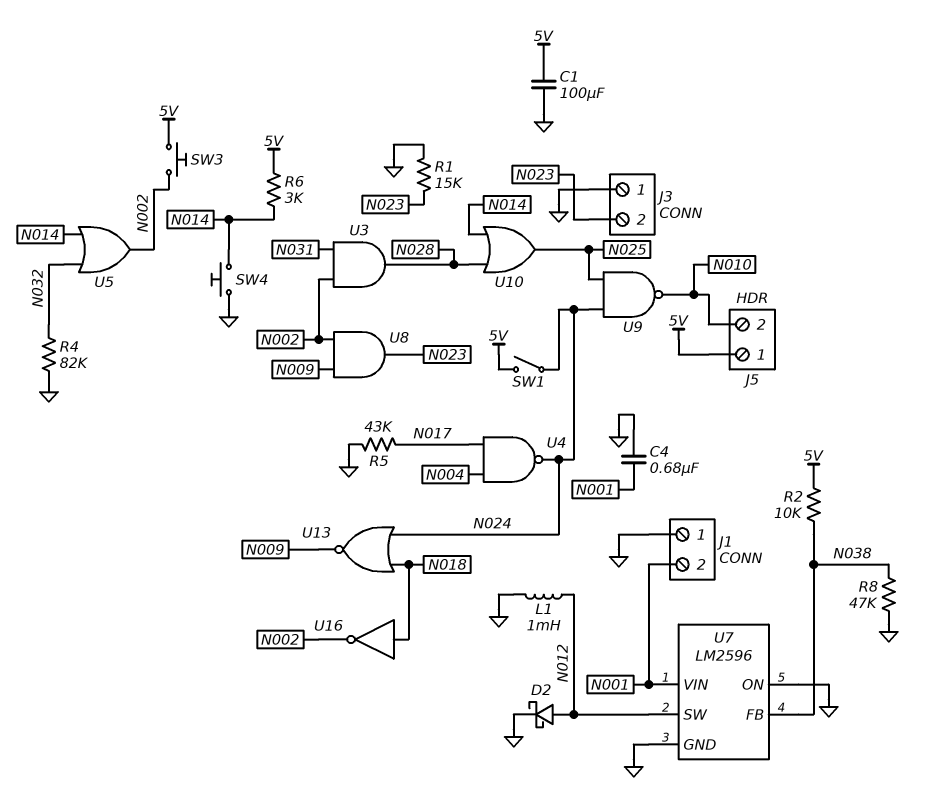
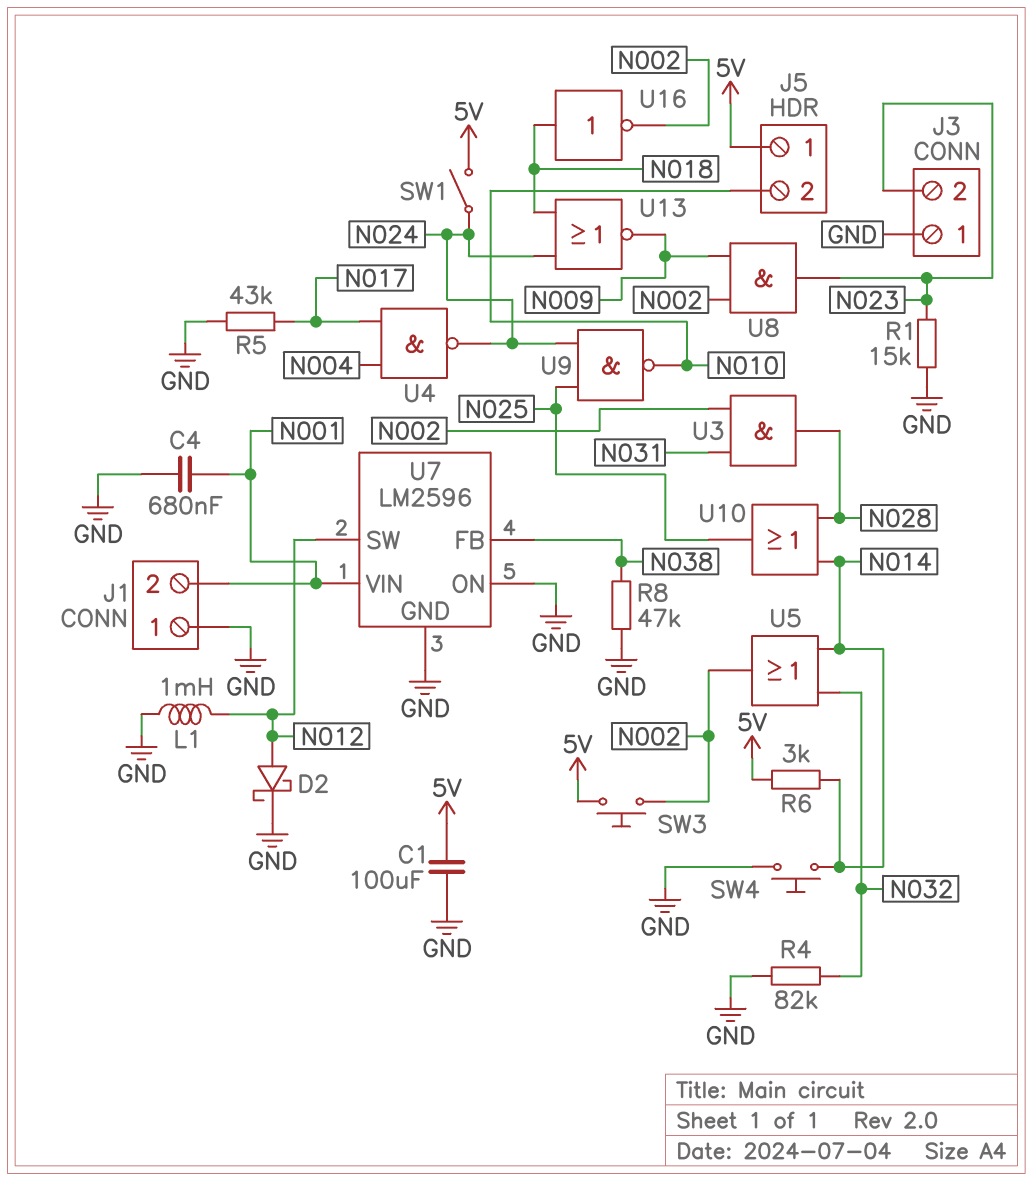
R2: 10k (5V, N038) -> none

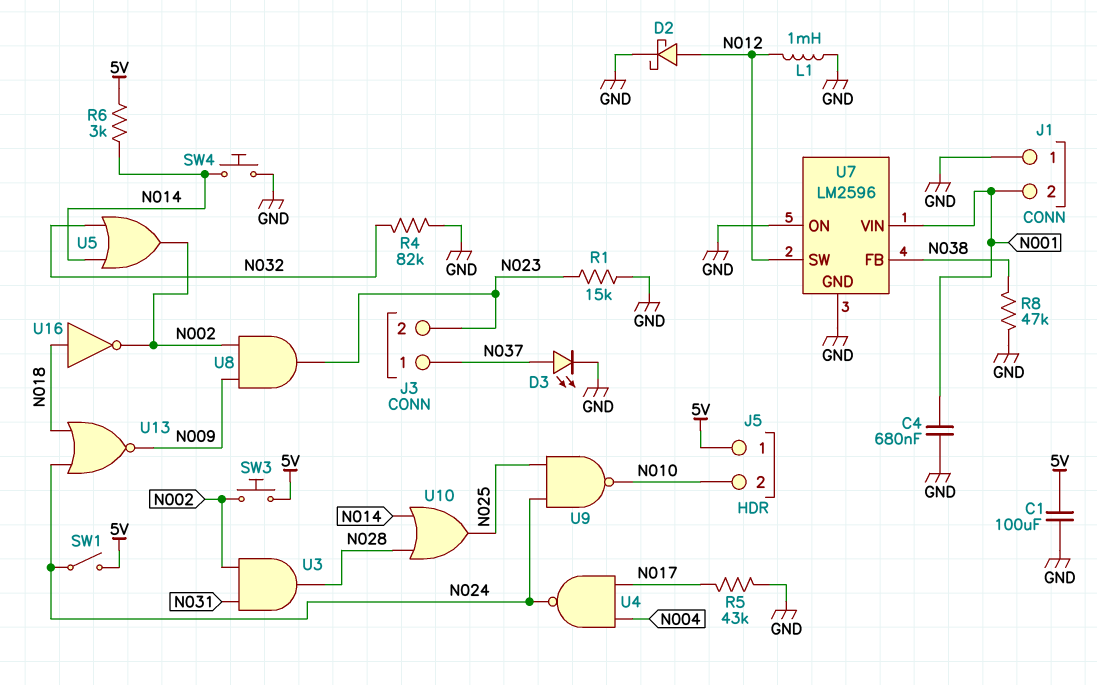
D3: none -> LED (A N037, K GND)
J3 pin 1: GND -> N037

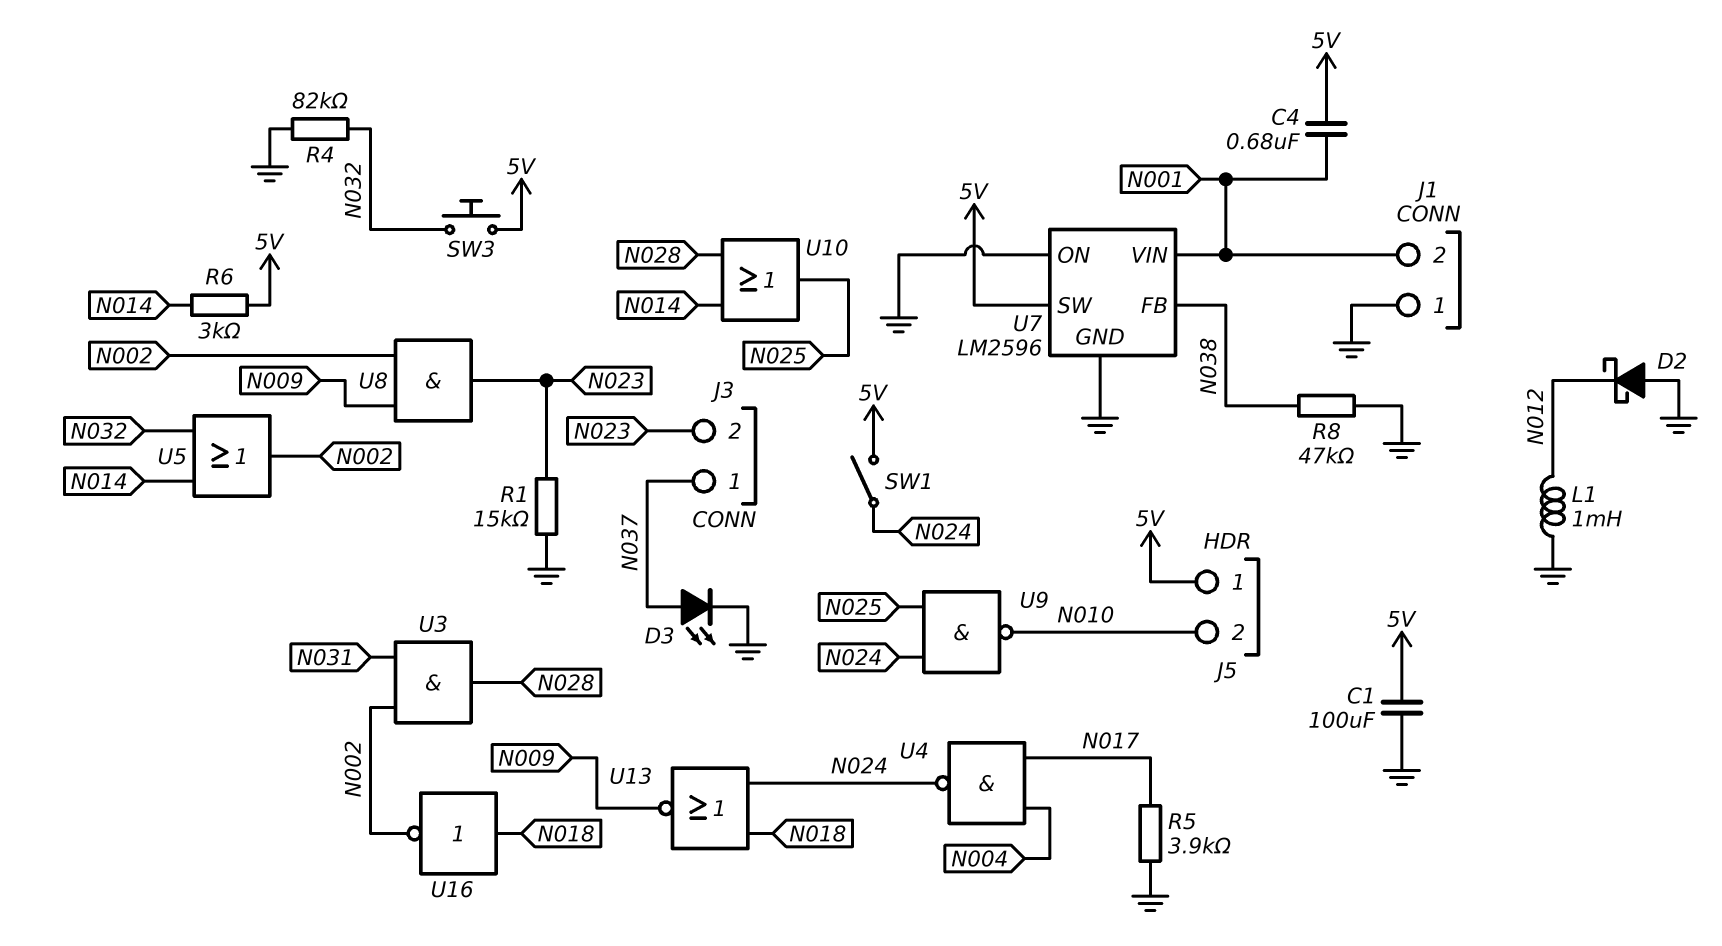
C4: 680nF (GND, N001) -> 680nF (5V, N001)
D2: schottky (A N012, K GND) -> schottky (A GND, K N012)
R5: 43k (GND, N017) -> 3.9k (GND, N017)
SW3: button (5V, N002) -> button (5V, N032)
SW4: button (GND, N014) -> none
U7 pin SW: N012 -> 5V

